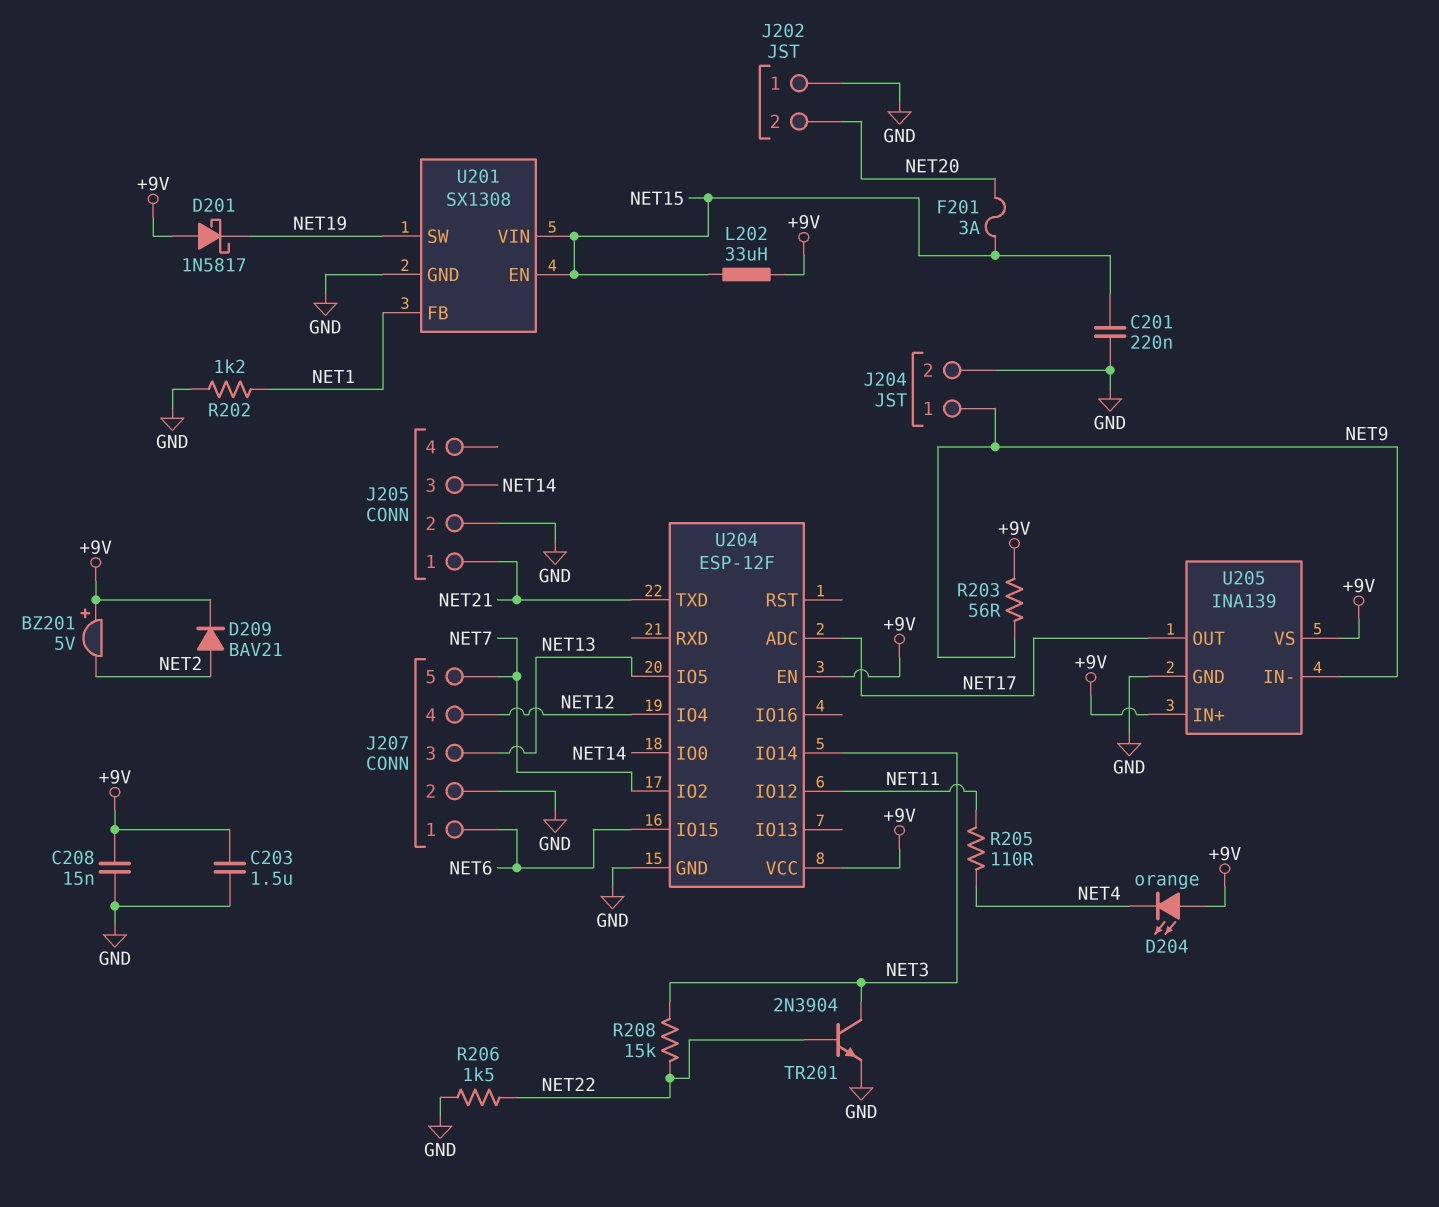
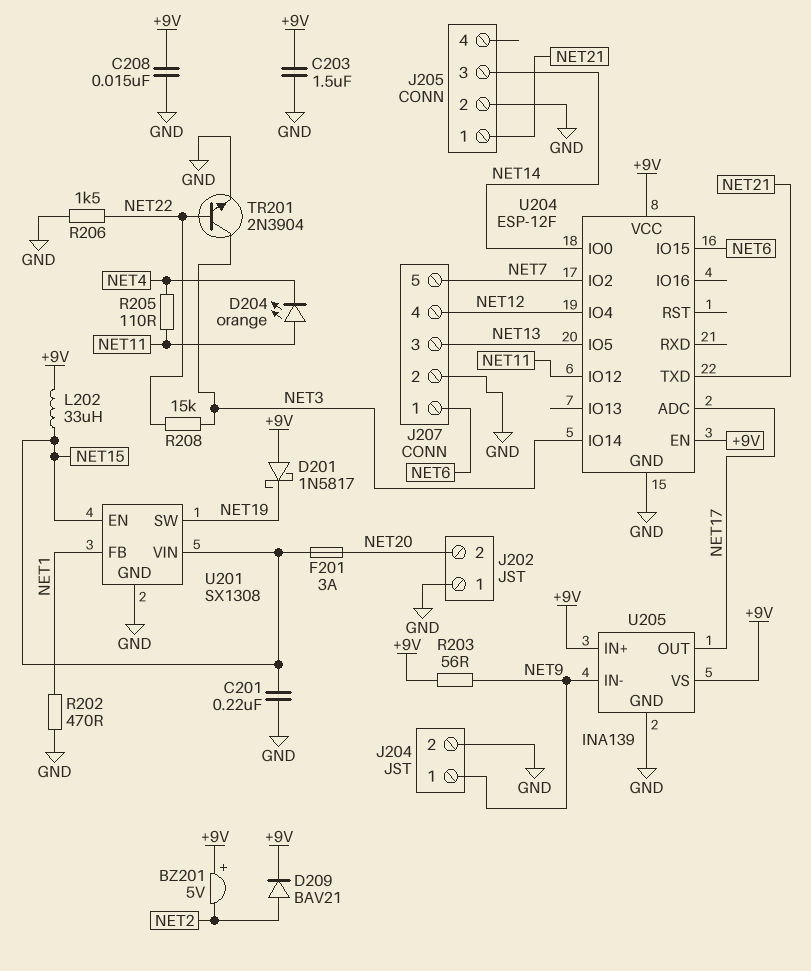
D204: LED orange (A +9V, K NET4) -> LED orange (A NET11, K NET4)
R202: 1.2k (GND, NET1) -> 470 (GND, NET1)

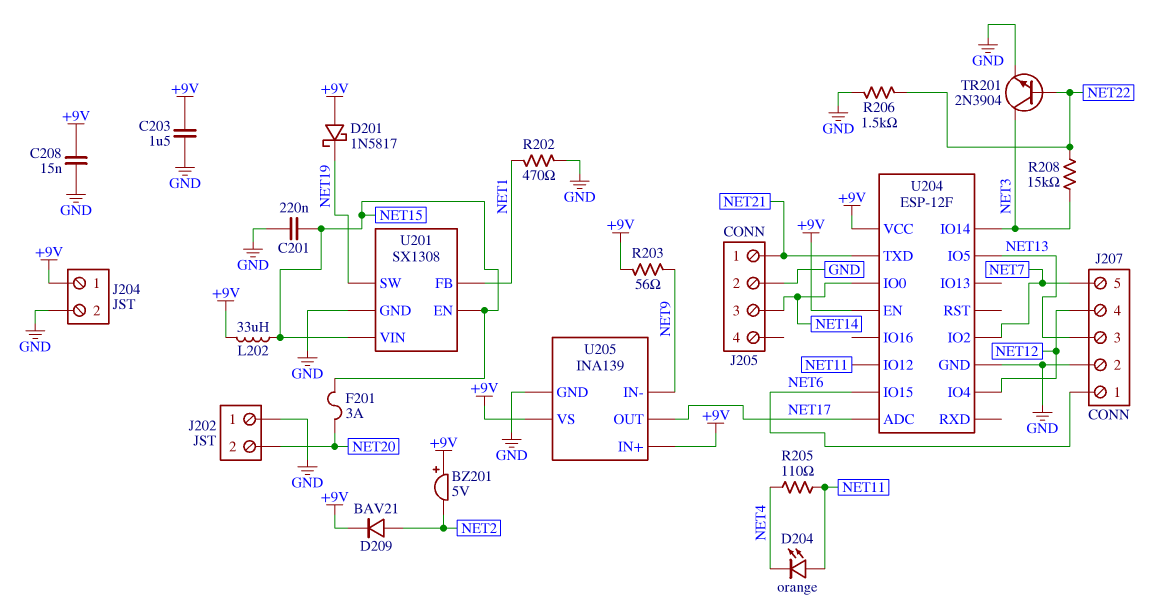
J204 pin 1: NET9 -> +9V

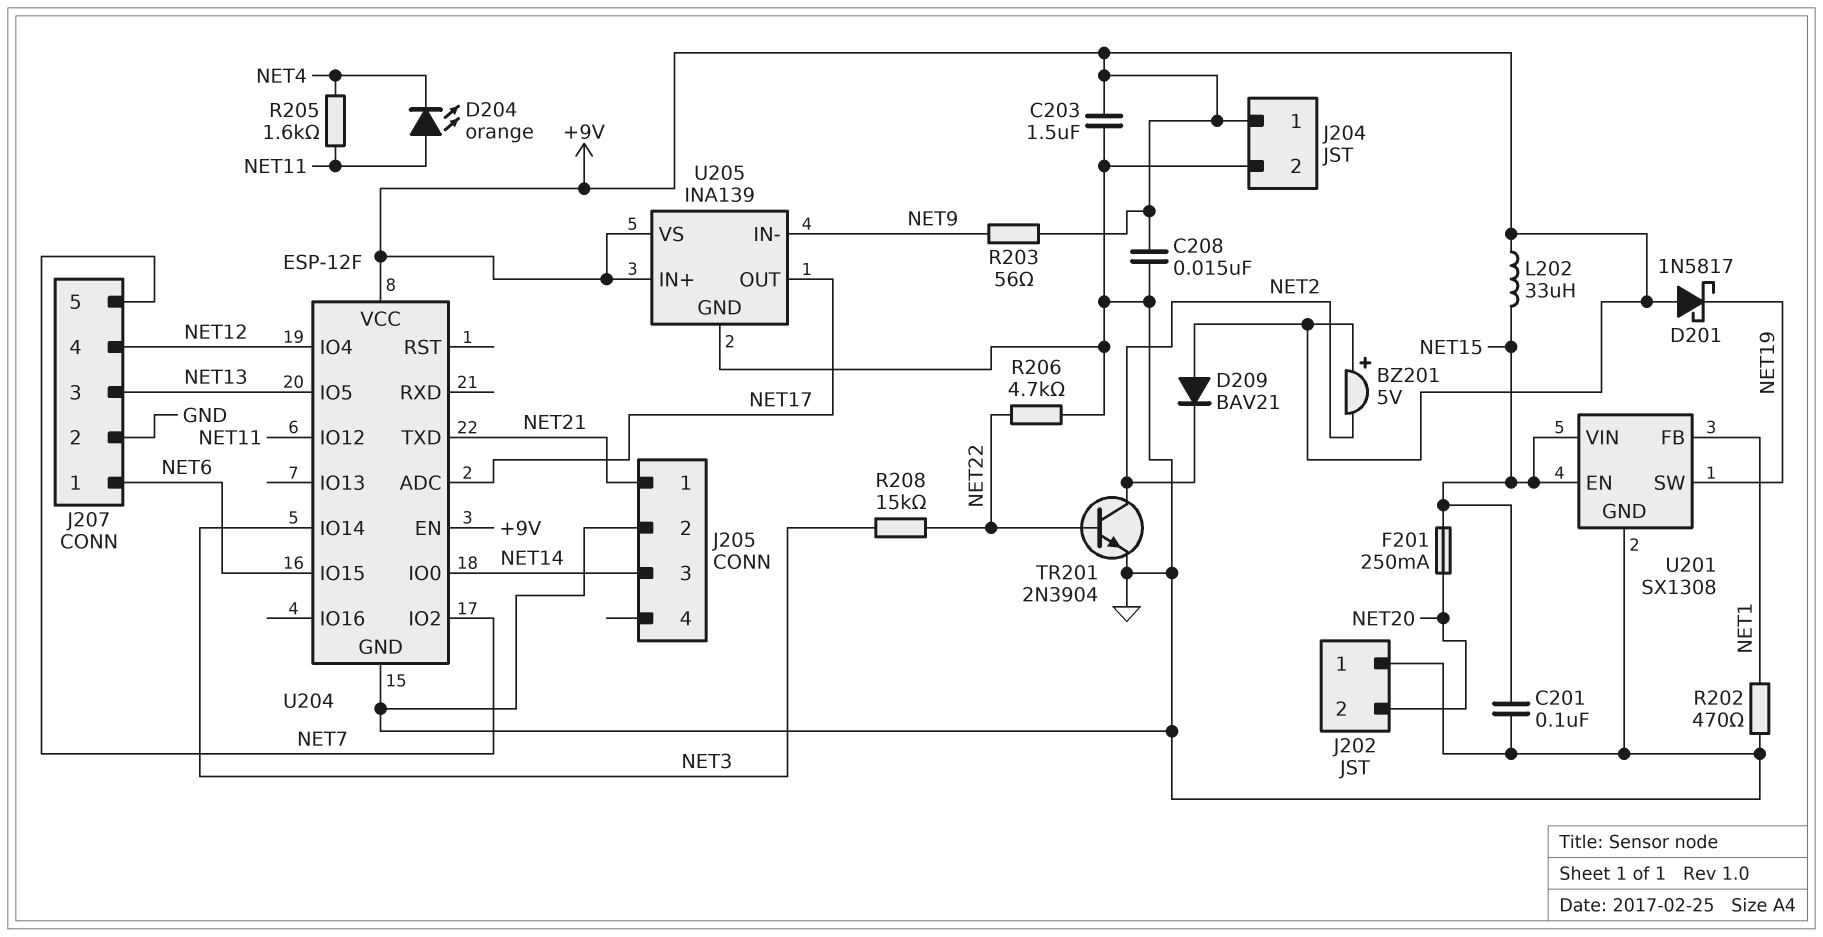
C201: 220nF (GND, NET15) -> 100nF (GND, NET15)
D209: diode BAV21 (A NET2, K +9V) -> diode BAV21 (A +9V, K NET2)
F201: 3A (NET15, NET20) -> 250mA (NET15, NET20)
R205: 110 (NET4, NET11) -> 1.6k (NET4, NET11)
R206: 1.5k (GND, NET22) -> 4.7k (GND, NET22)
TR201: NPN 2N3904 (B NET22, C NET3, E GND) -> NPN 2N3904 (B NET22, C NET2, E GND)

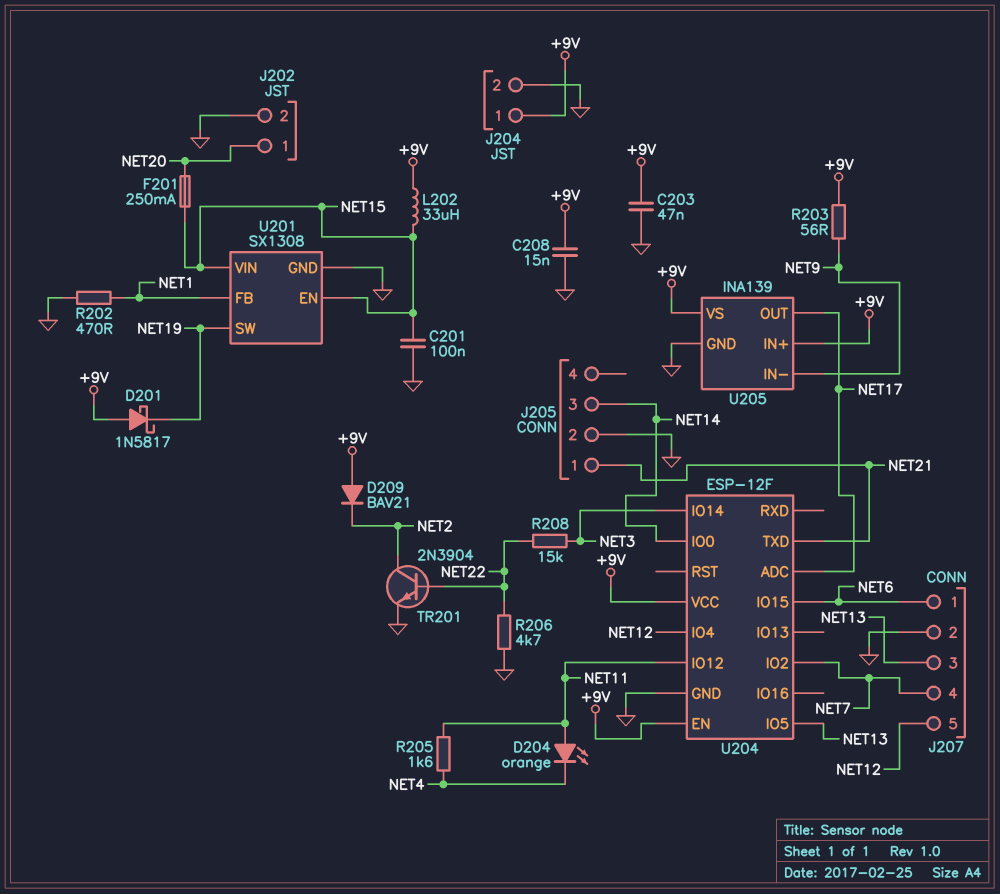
BZ201: buzzer 5V (plus +9V, minus NET2) -> none
C203: 1.5uF (+9V, GND) -> 47nF (+9V, GND)
J202 pin 1: GND -> NET20
J202 pin 2: NET20 -> GND
J207 pin 4: NET12 -> NET7
J207 pin 5: NET7 -> NET12

